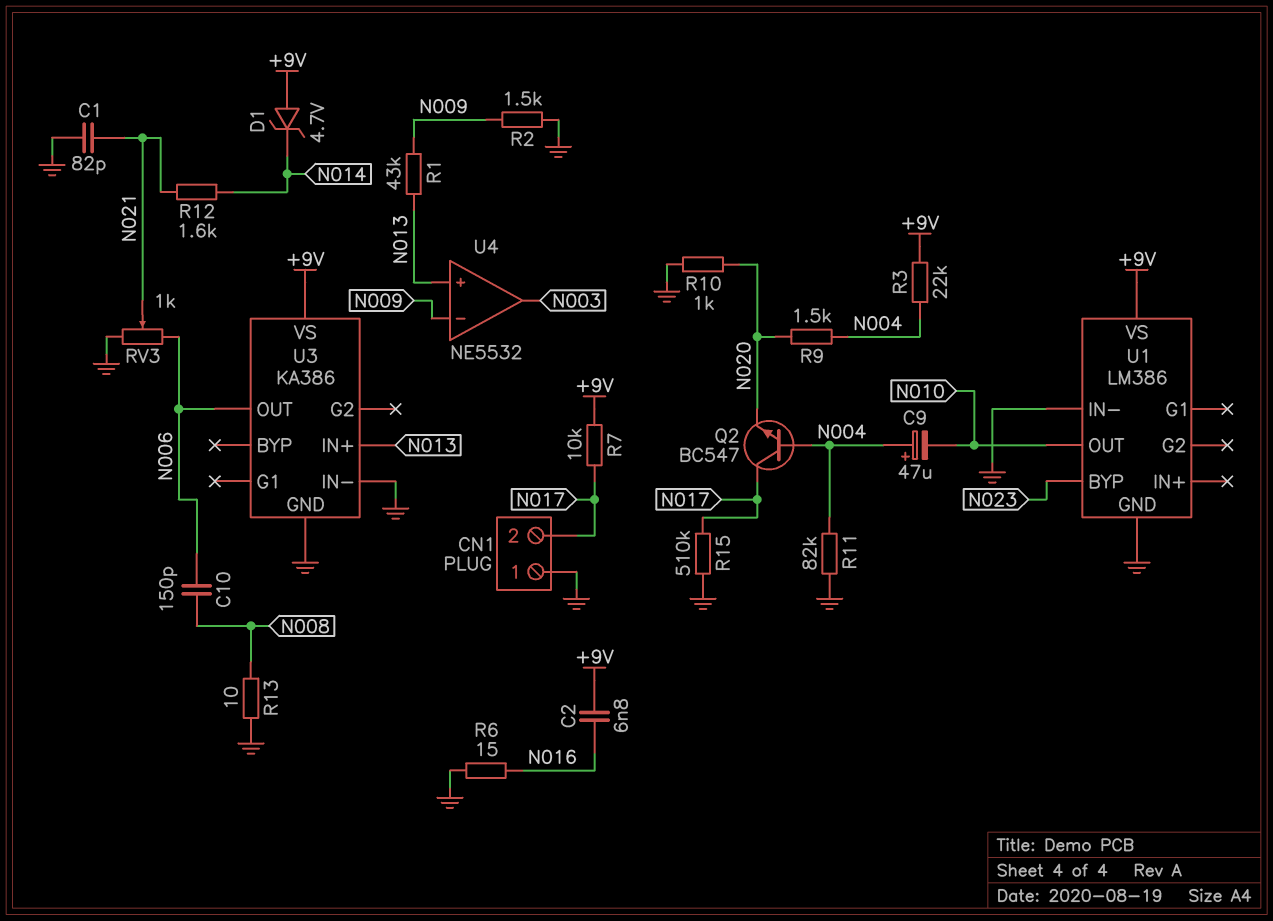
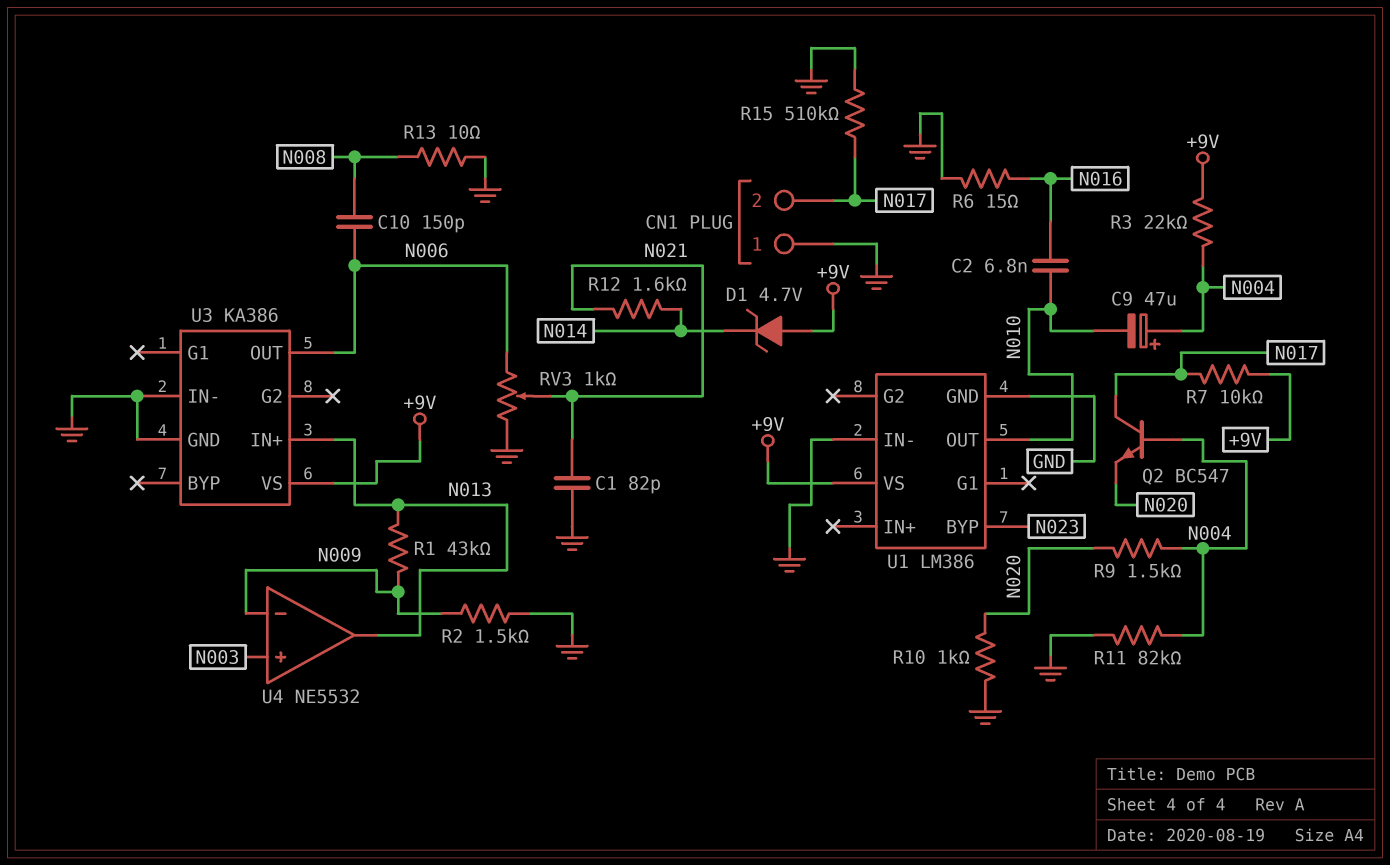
C2: 6.8nF (+9V, N016) -> 6.8nF (N010, N016)
U4 pin in+: N013 -> N003
U4 pin out: N003 -> N013

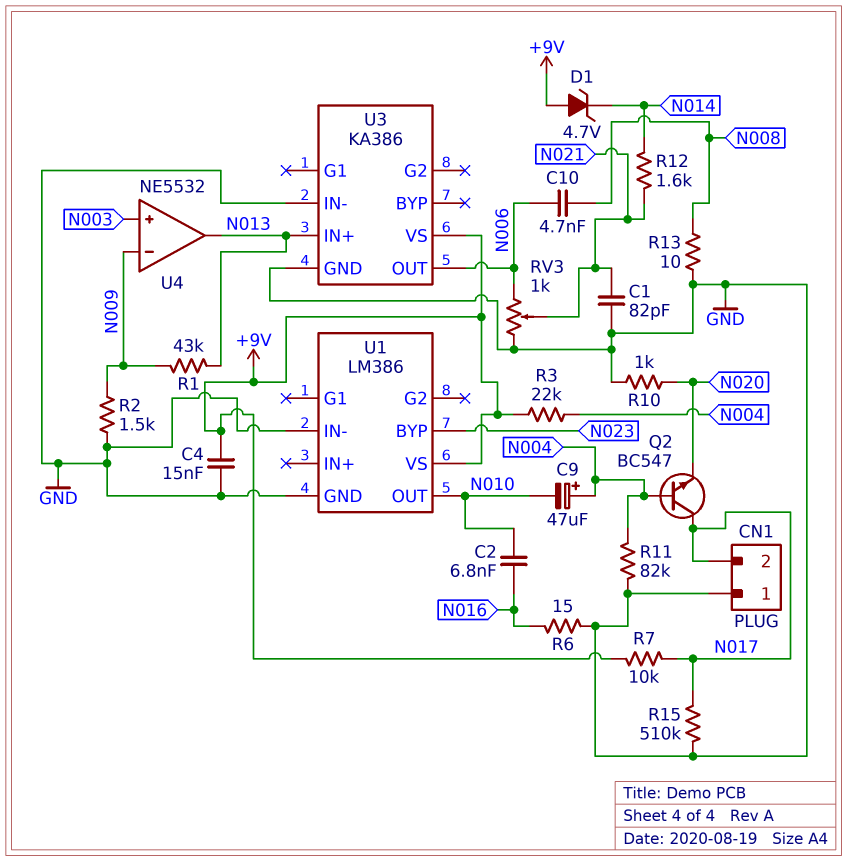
C4: none -> 15nF (+9V, GND)
C10: 150pF (N006, N008) -> 4.7nF (N006, N008)
R9: 1.5k (N004, N020) -> none

